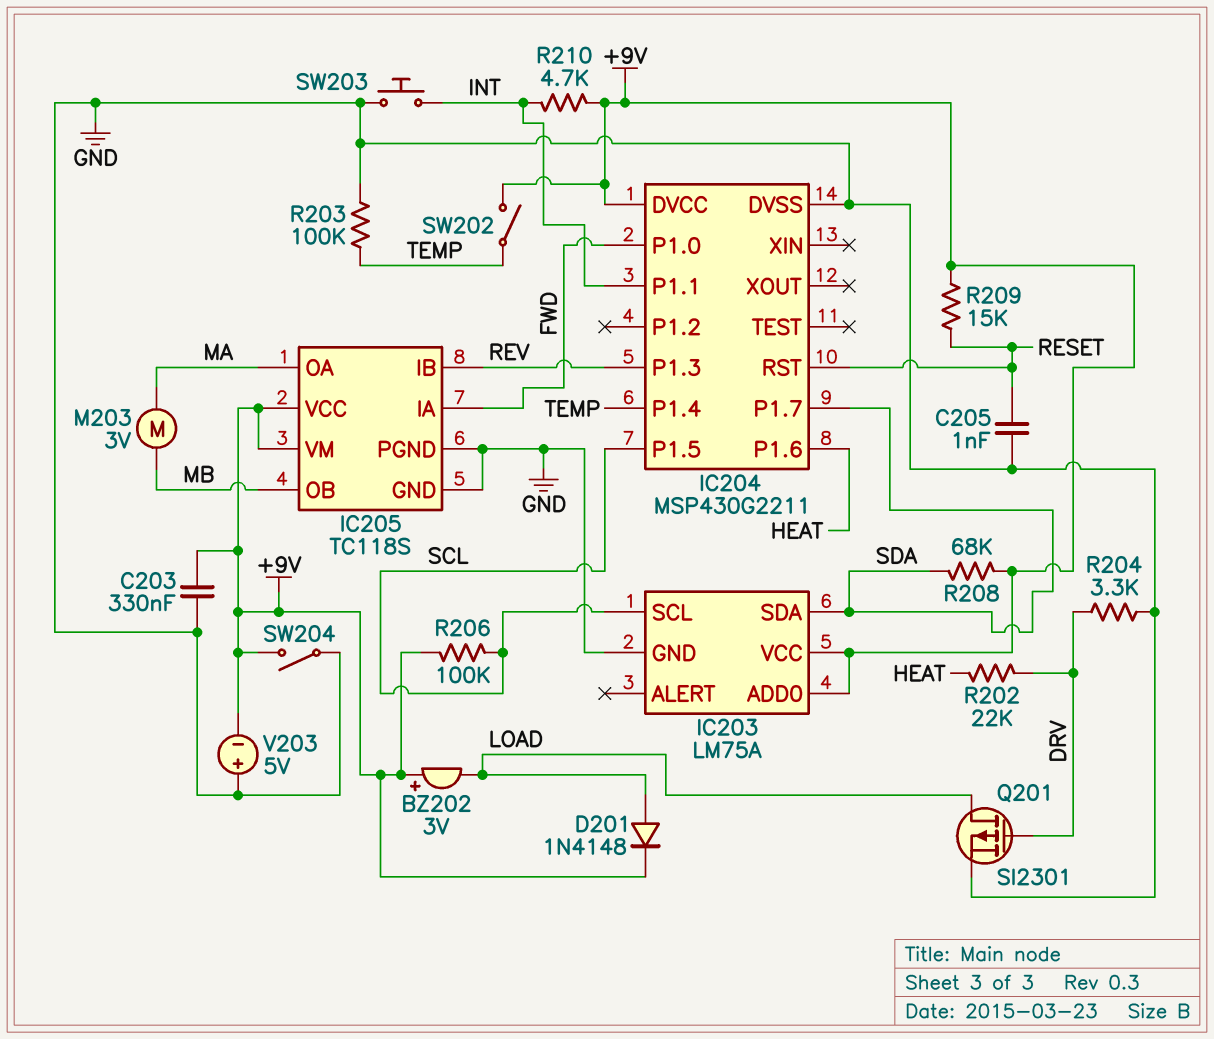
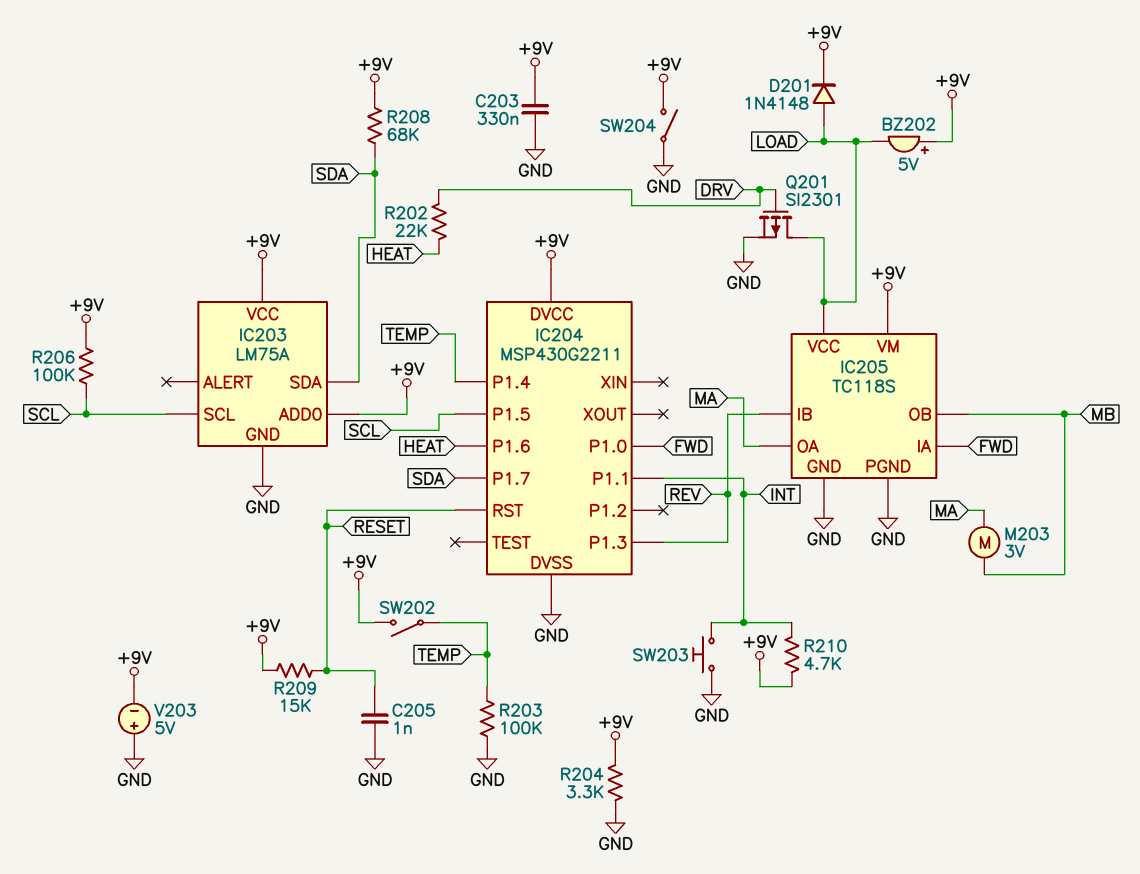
BZ202: buzzer 3V (plus +9V, minus LOAD) -> buzzer 5V (plus +9V, minus LOAD)
IC205 pin VCC: +9V -> LOAD
R204: 3.3k (DRV, GND) -> 3.3k (+9V, GND)

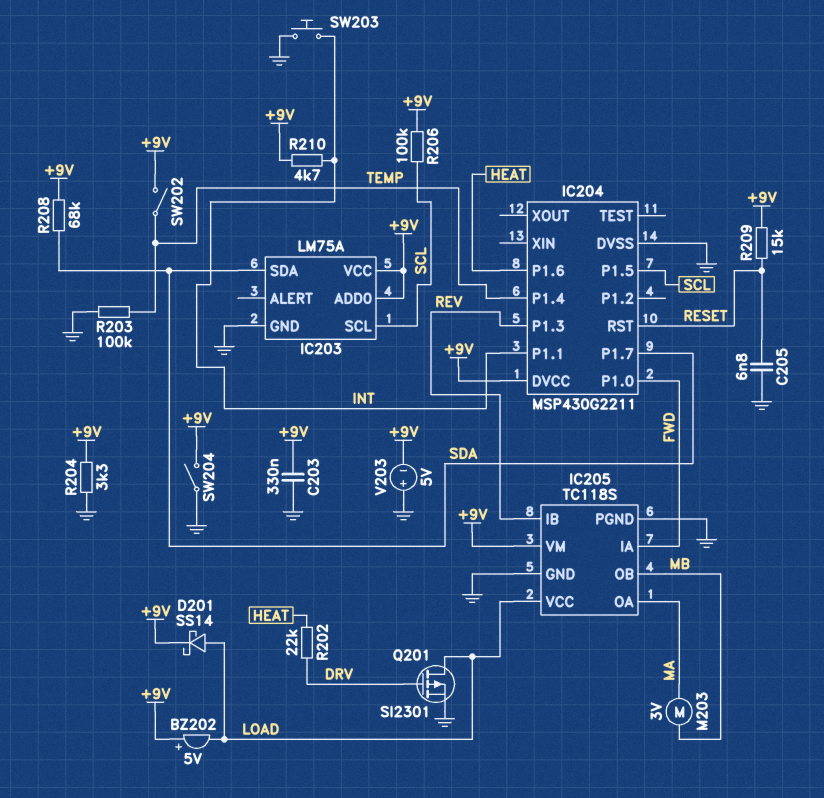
C205: 1nF (GND, RESET) -> 6.8nF (GND, RESET)
D201: diode 1N4148 (A LOAD, K +9V) -> schottky SS14 (A LOAD, K +9V)

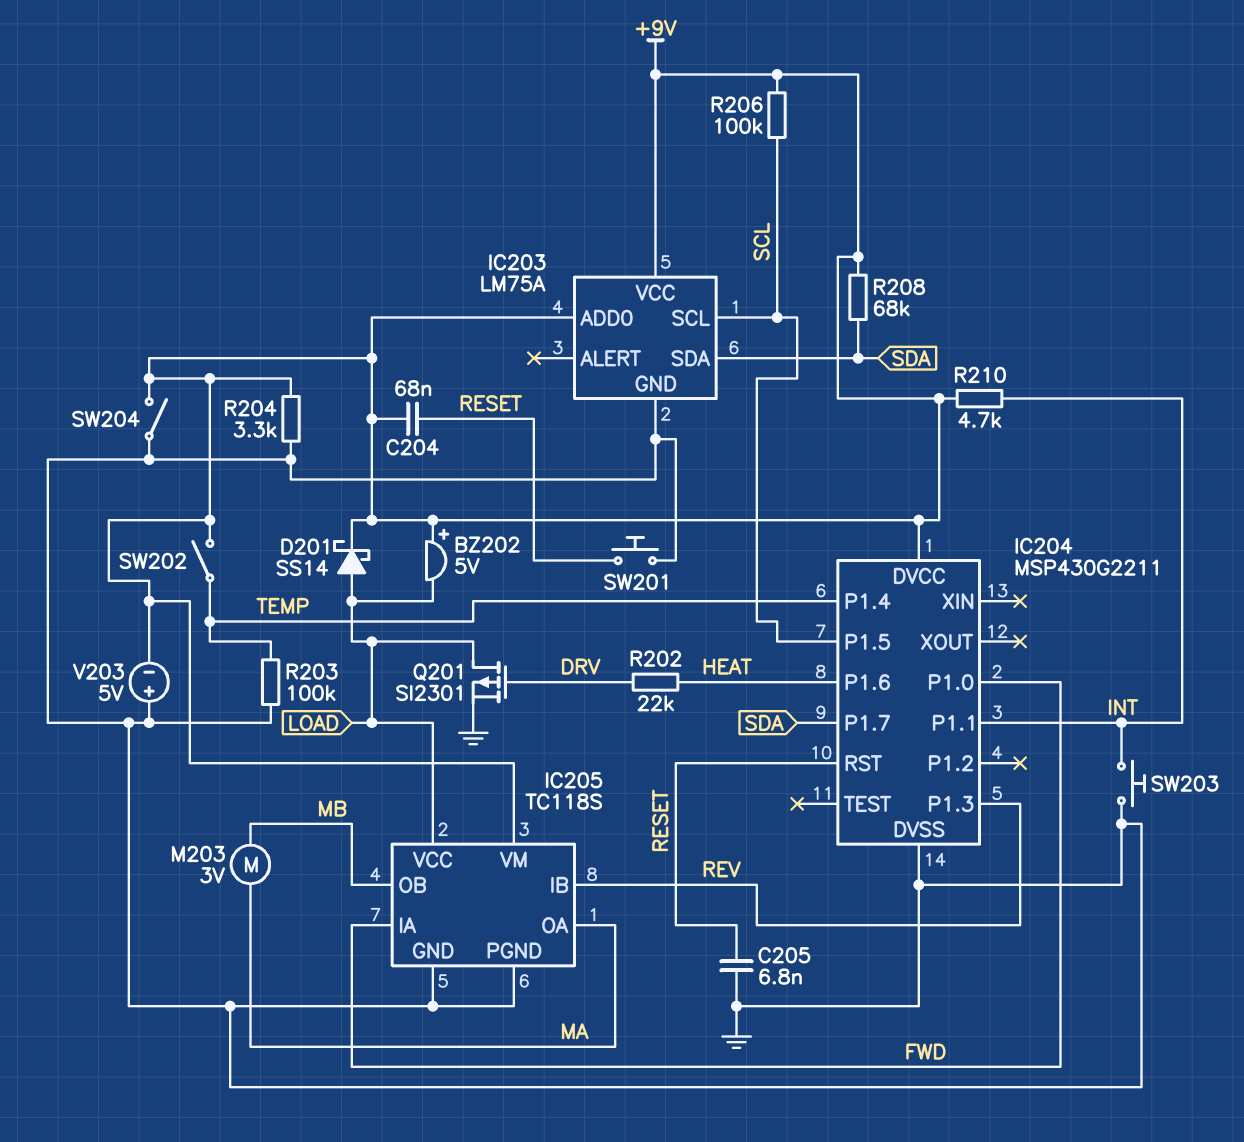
C203: 330nF (+9V, GND) -> none
C204: none -> 68nF (+9V, RESET)
R209: 15k (+9V, RESET) -> none
SW201: none -> button (GND, RESET)

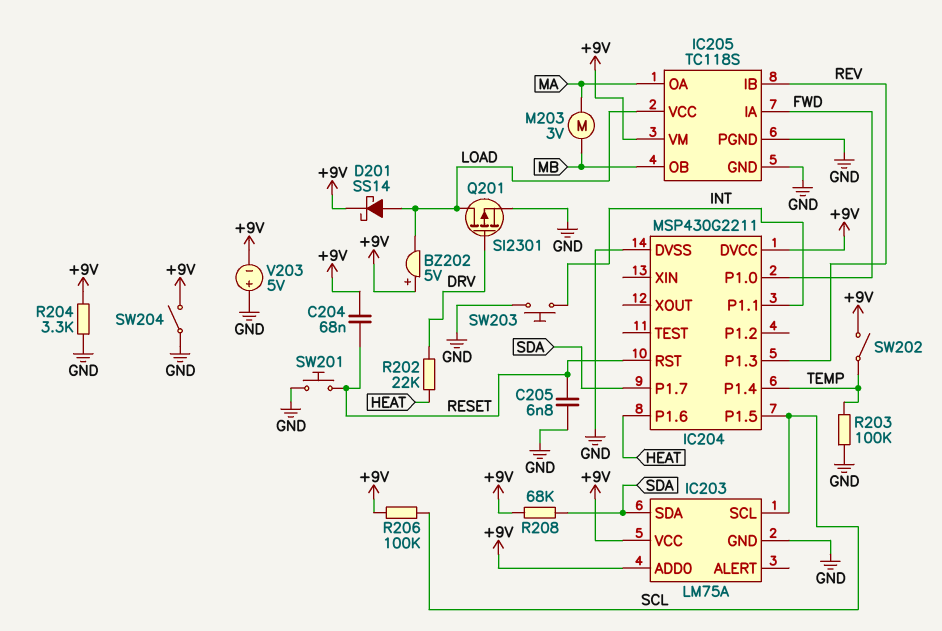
R210: 4.7k (+9V, INT) -> none

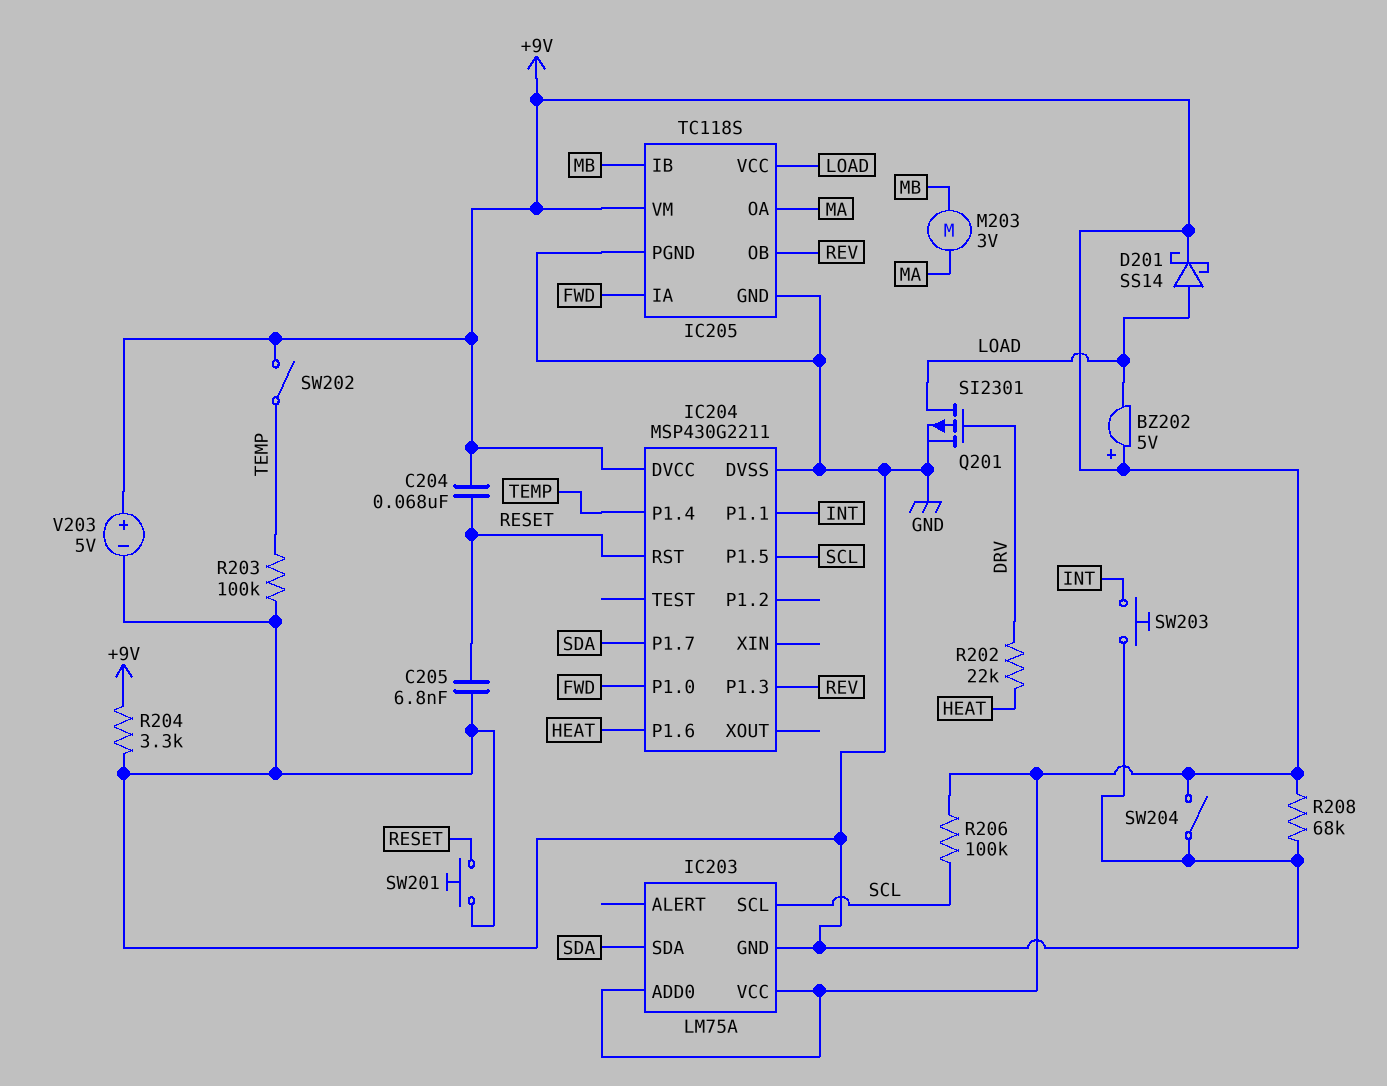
IC205 pin IB: REV -> MB
IC205 pin OB: MB -> REV
R208: 68k (+9V, SDA) -> 68k (+9V, GND)
V203: 5V (plus GND, minus +9V) -> 5V (plus +9V, minus GND)

